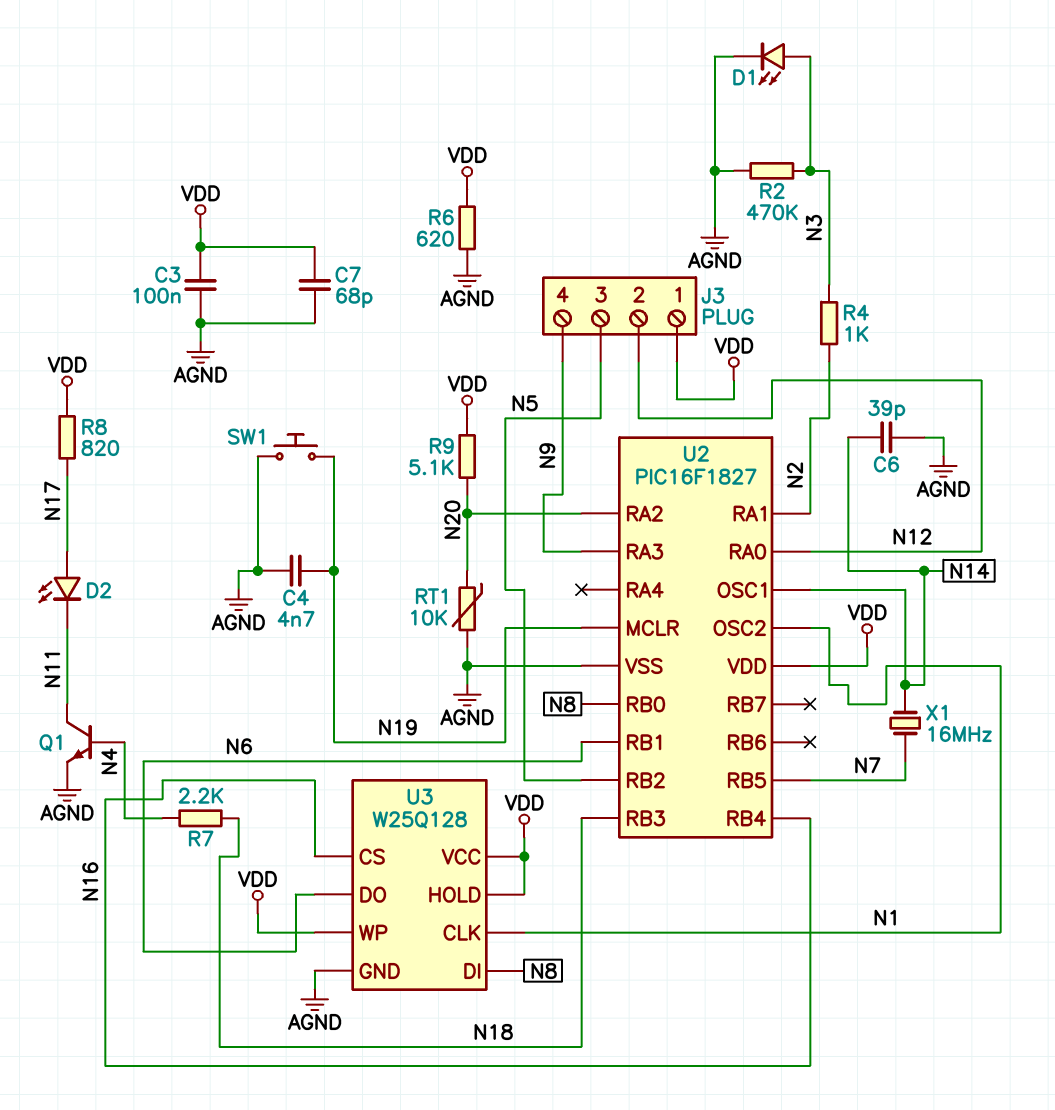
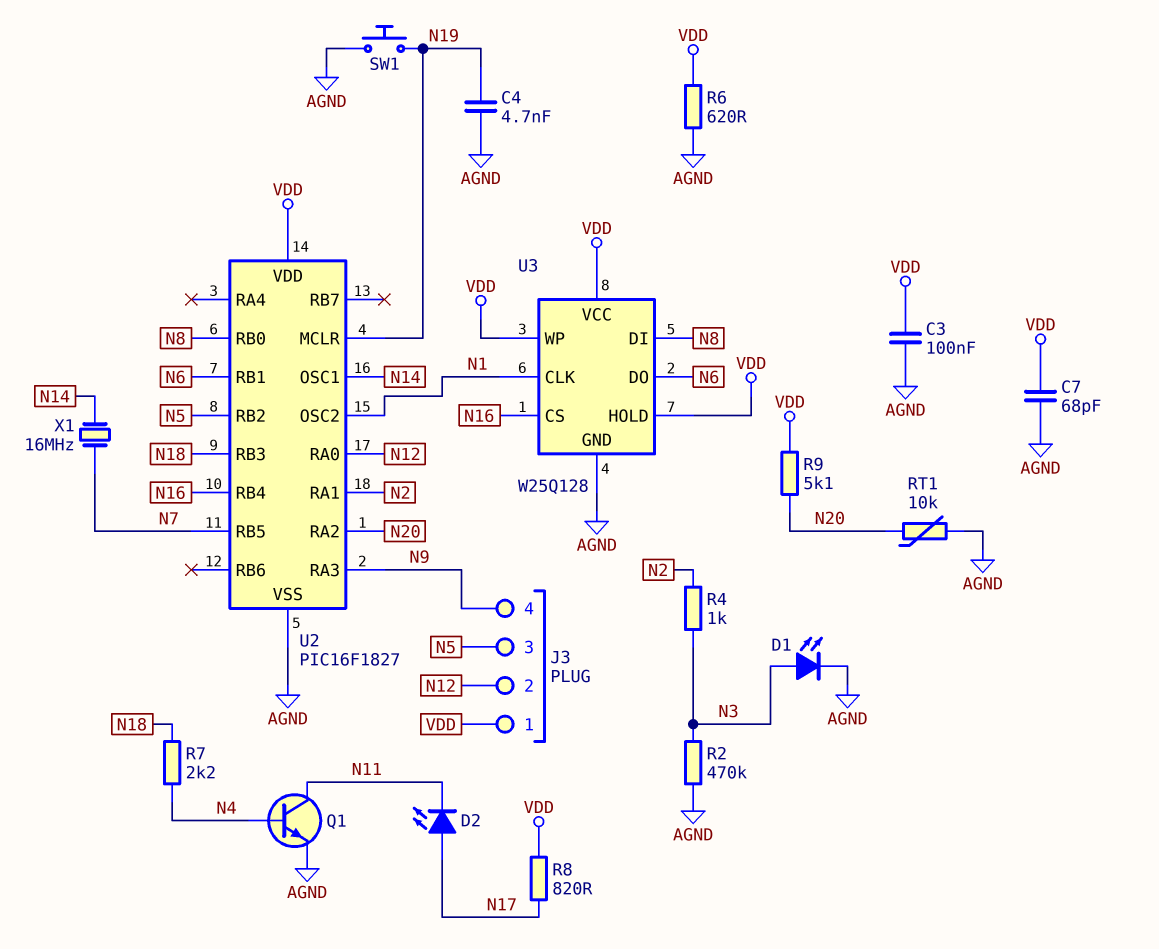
C6: 39pF (AGND, N14) -> none

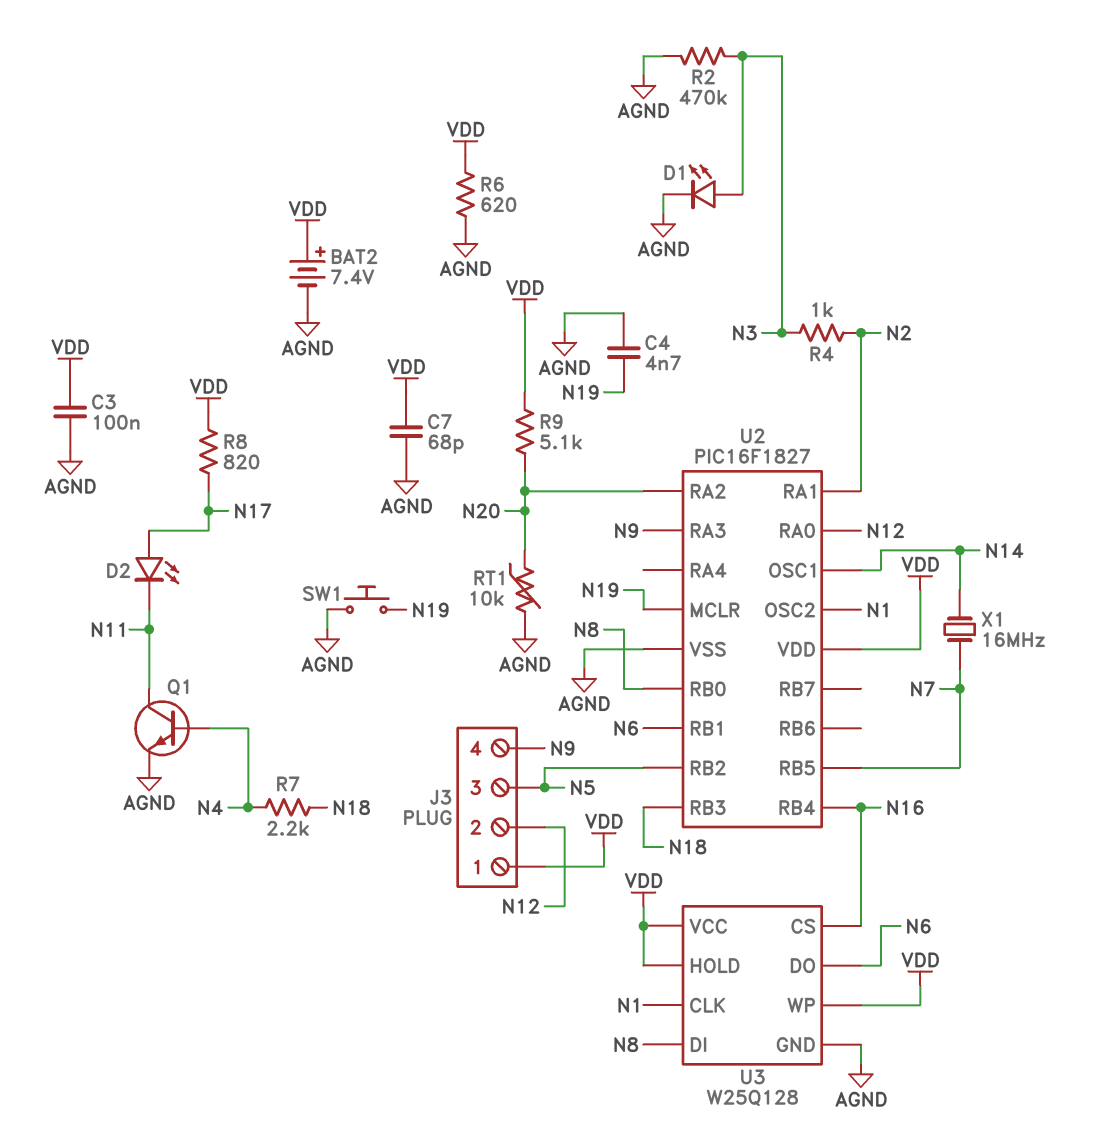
BAT2: none -> 7.4V (plus VDD, minus AGND)

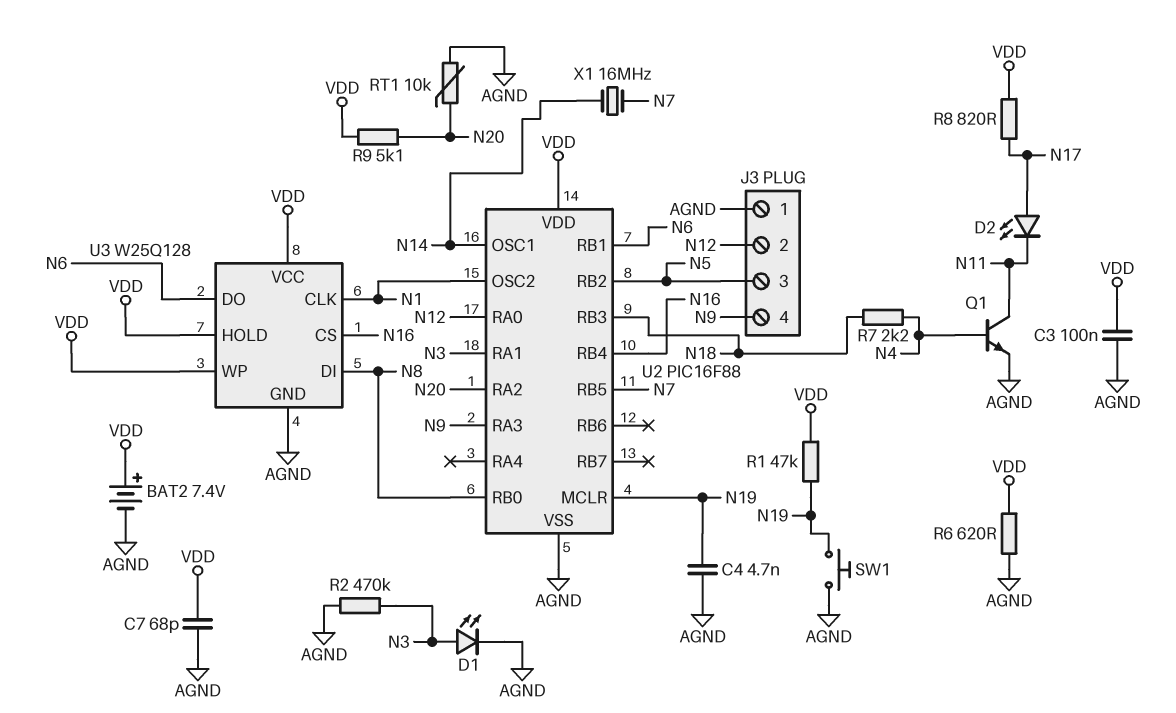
J3 pin 1: VDD -> AGND
R1: none -> 47k (N19, VDD)
R4: 1k (N2, N3) -> none
U2: PIC16F1827 -> PIC16F88
U2 pin RA1: N2 -> N3

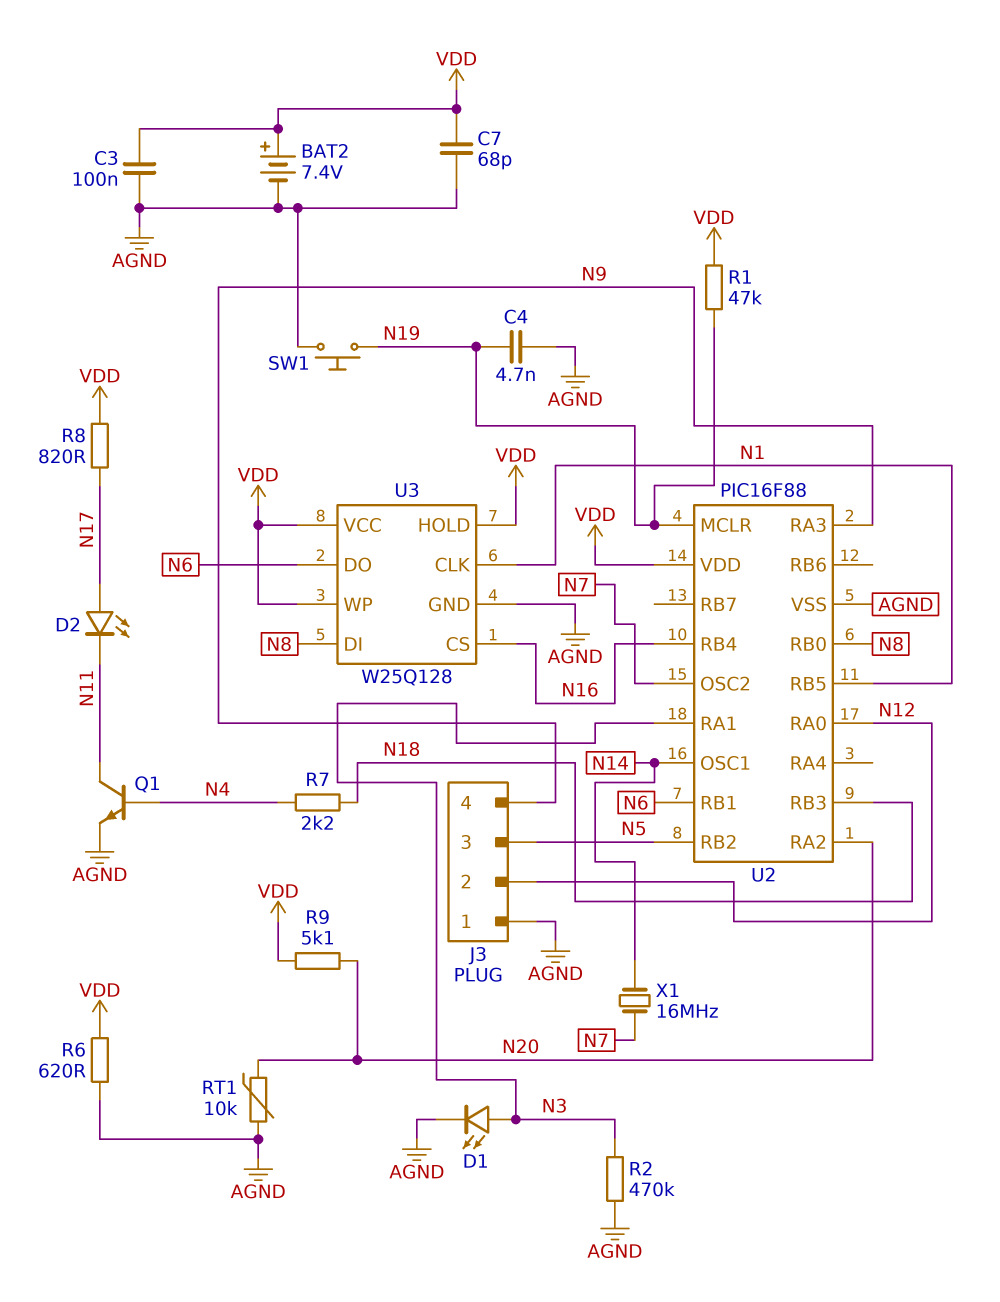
U2 pin OSC2: N1 -> N7
U2 pin RB5: N7 -> N1

